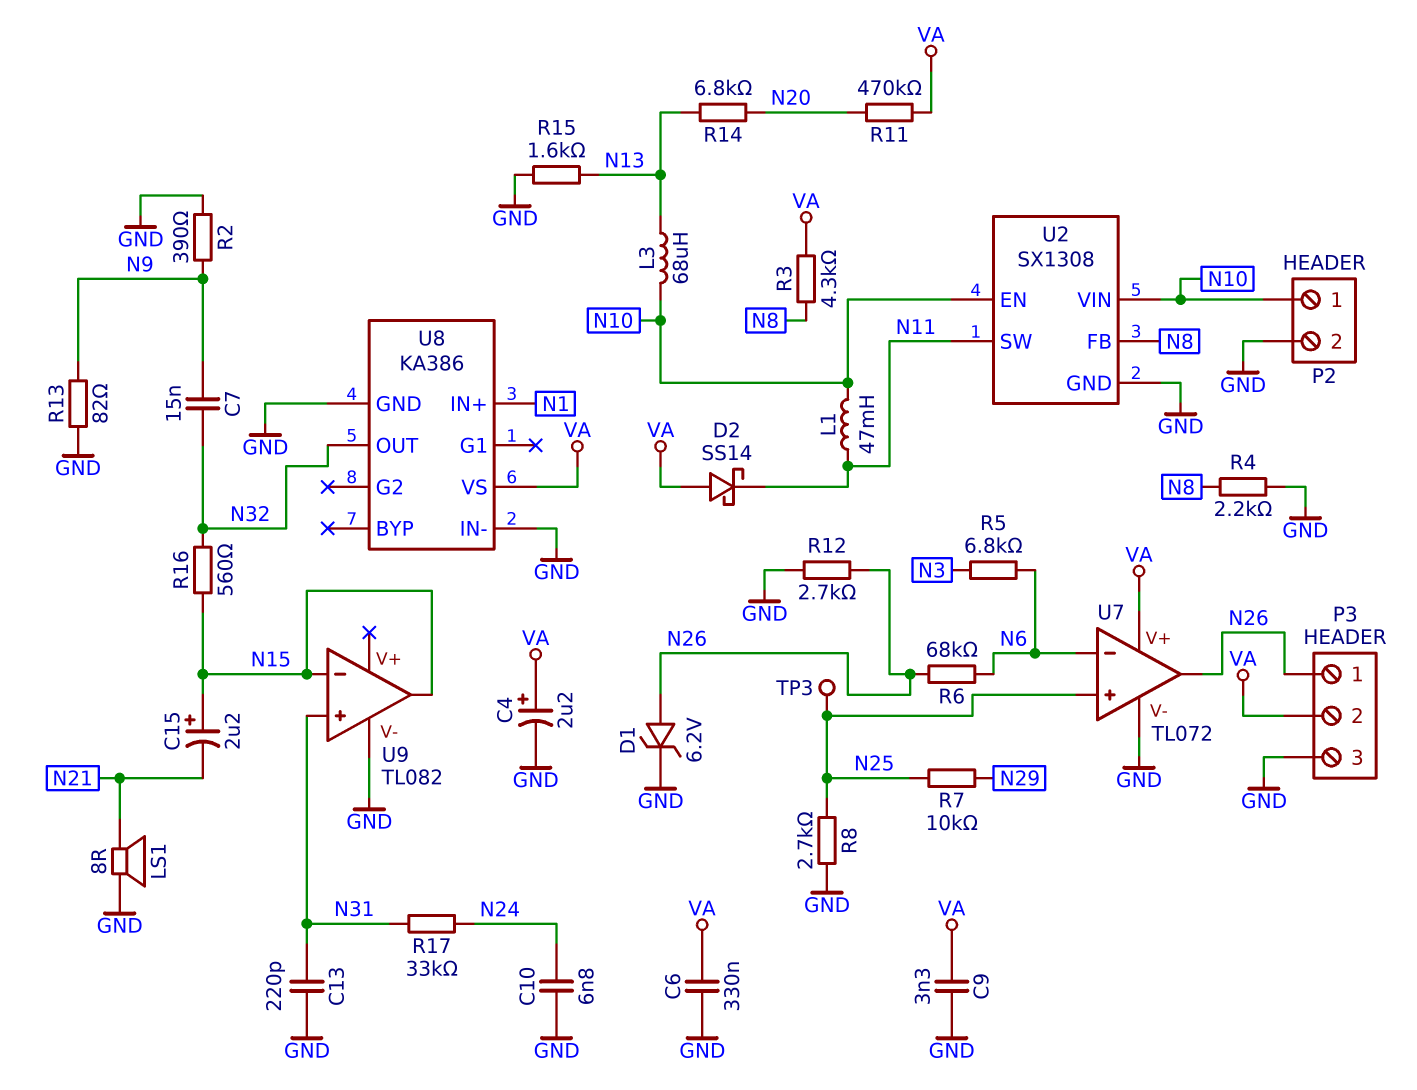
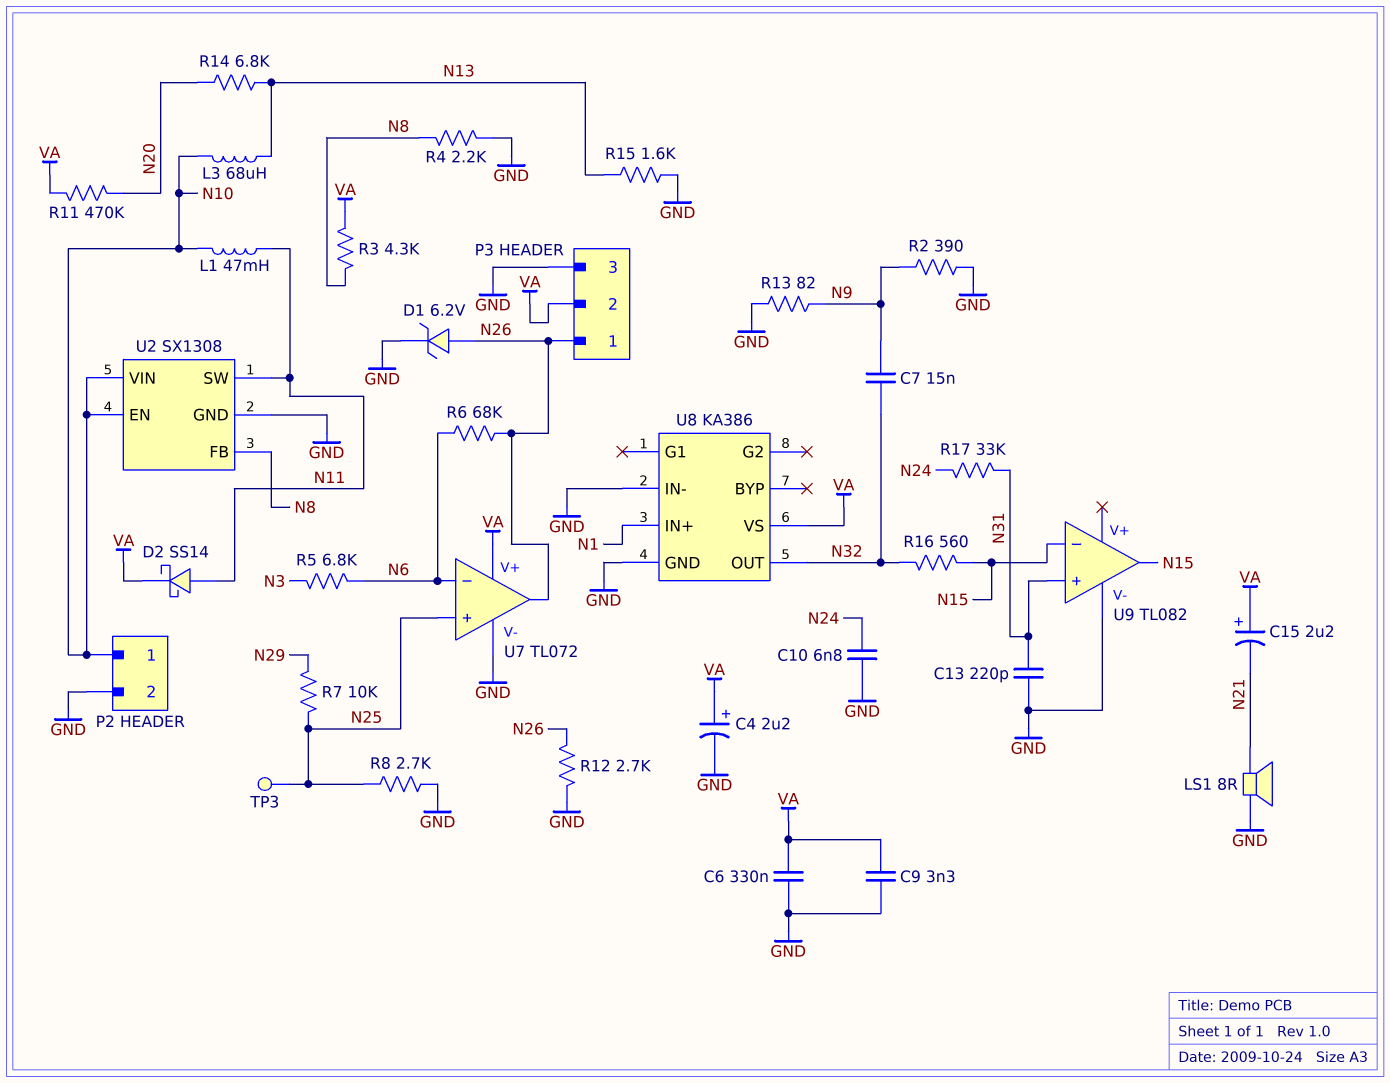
C15: 2.2uF (plus N15, minus N21) -> 2.2uF (plus VA, minus N21)
D2: schottky SS14 (A VA, K N11) -> schottky SS14 (A N11, K VA)

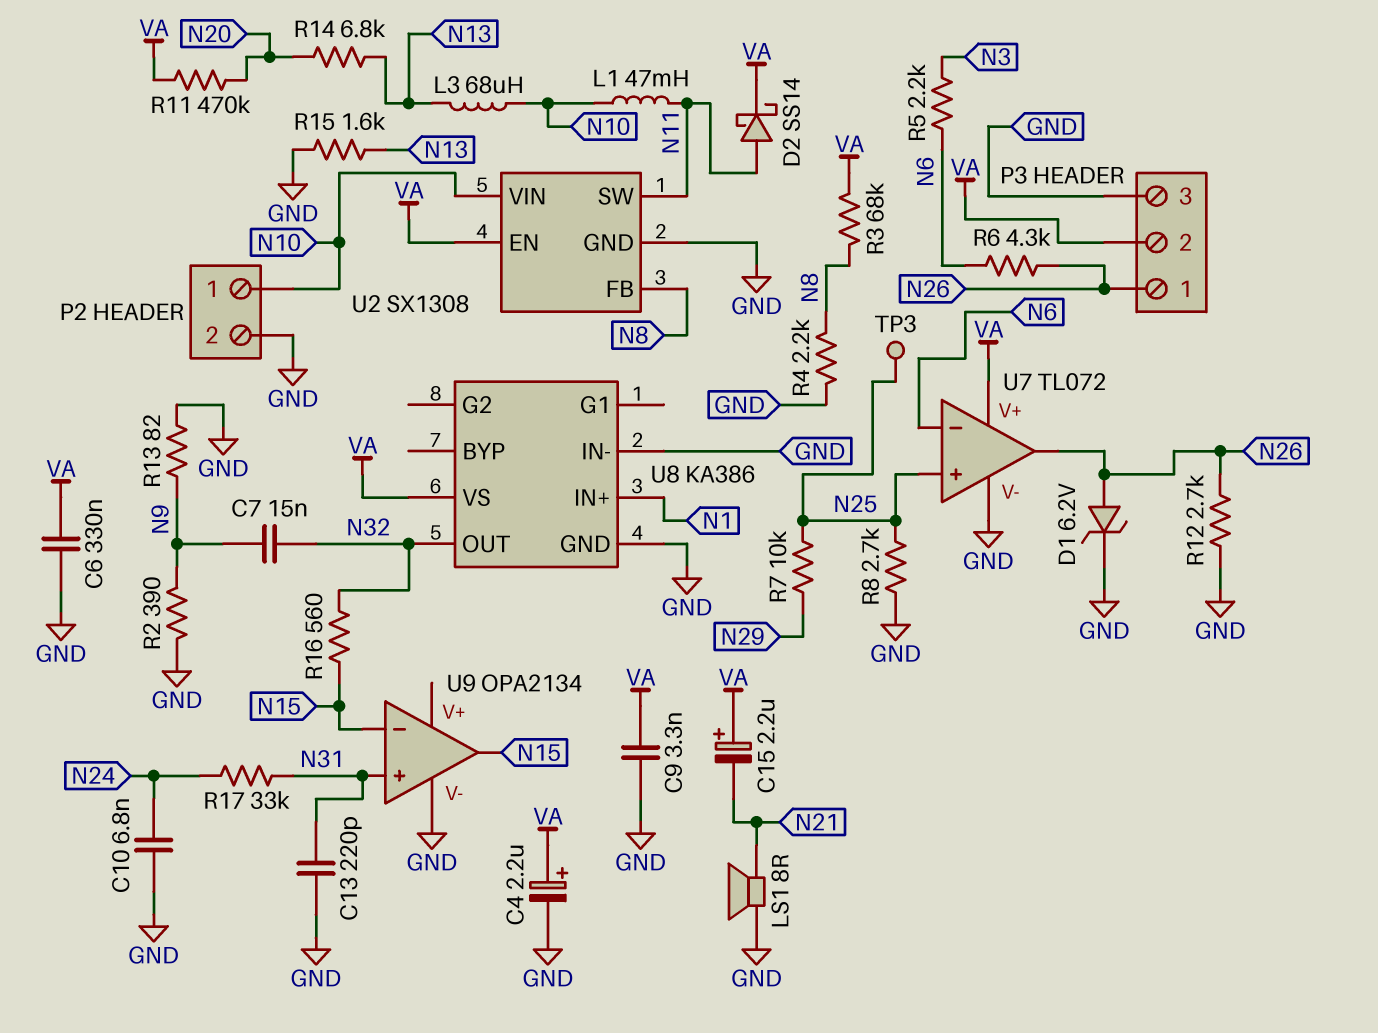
R3: 4.3k (N8, VA) -> 68k (N8, VA)
R5: 6.8k (N3, N6) -> 2.2k (N3, N6)
R6: 68k (N6, N26) -> 4.3k (N6, N26)
U2 pin EN: N10 -> VA
U9: TL082 -> OPA2134

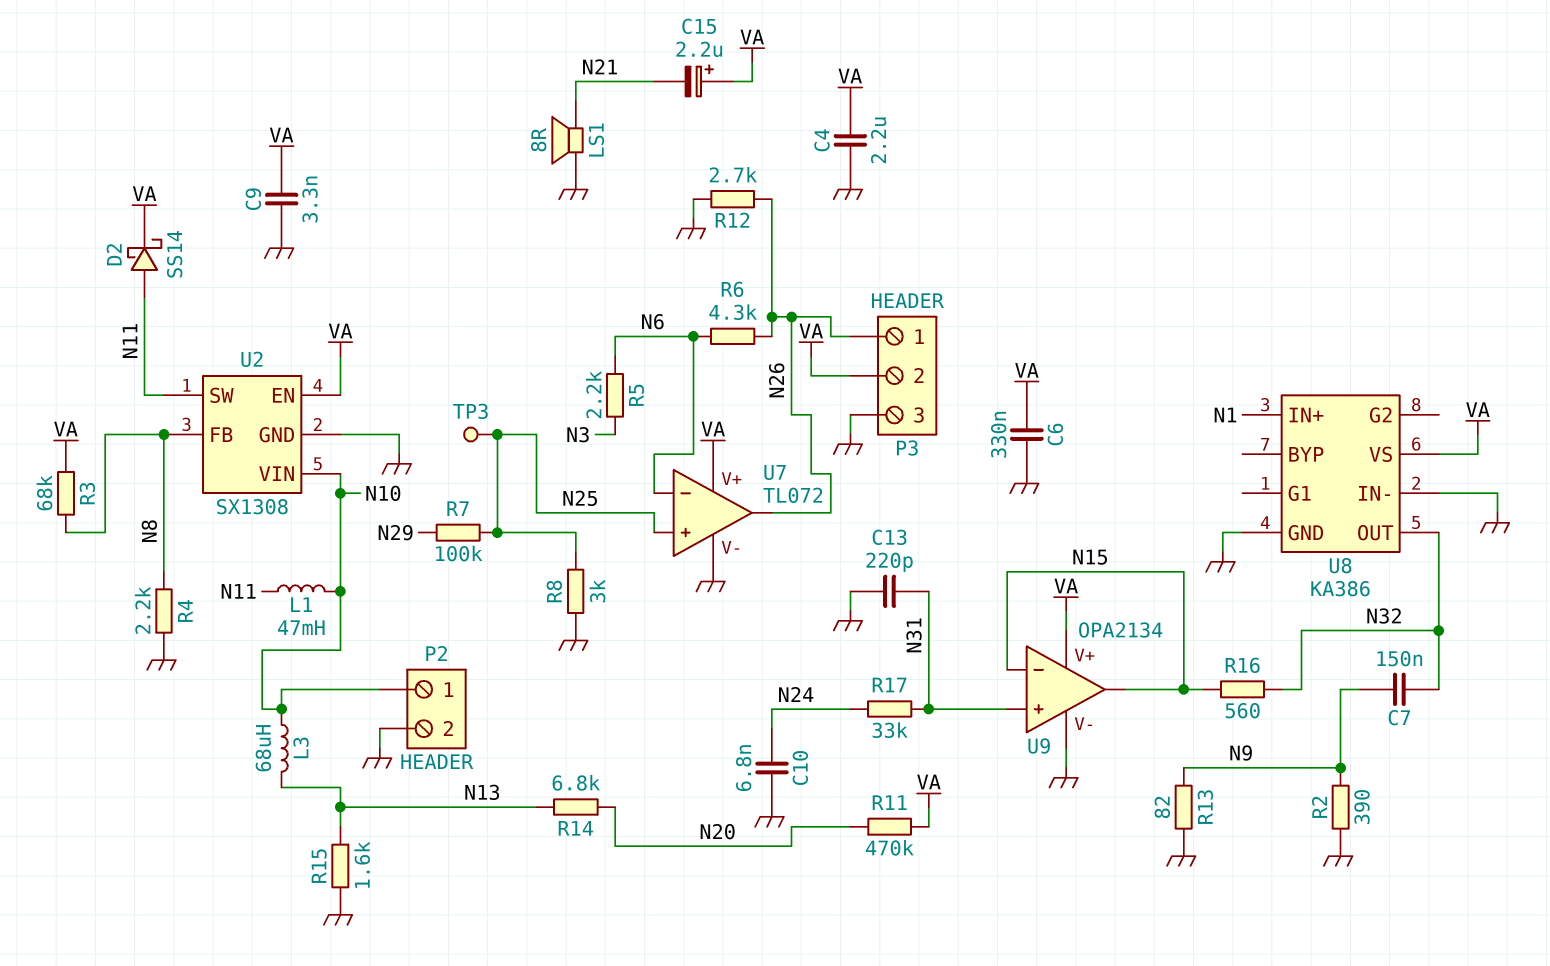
C4: 2.2uF (plus VA, minus GND) -> 2.2uF (GND, VA)
C7: 15nF (N9, N32) -> 150nF (N9, N32)
D1: zener 6.2V (A N26, K GND) -> none
R7: 10k (N25, N29) -> 100k (N25, N29)
R8: 2.7k (GND, N25) -> 3k (GND, N25)
U9 pin V+: none -> VA

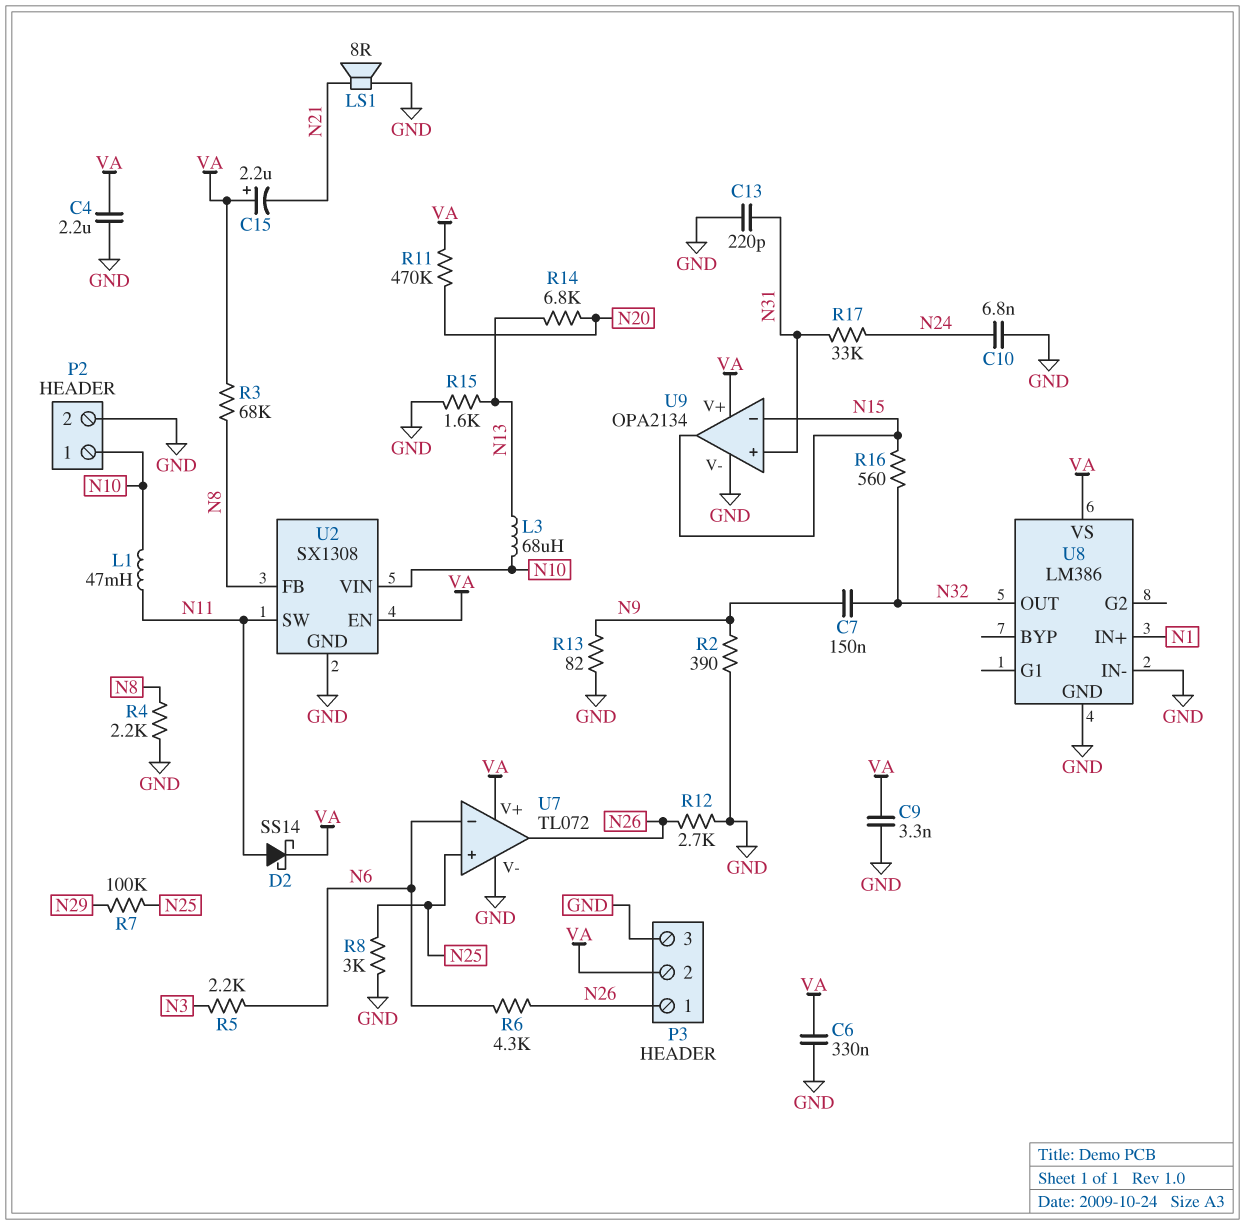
TP3: test point (N25) -> none
U8: KA386 -> LM386

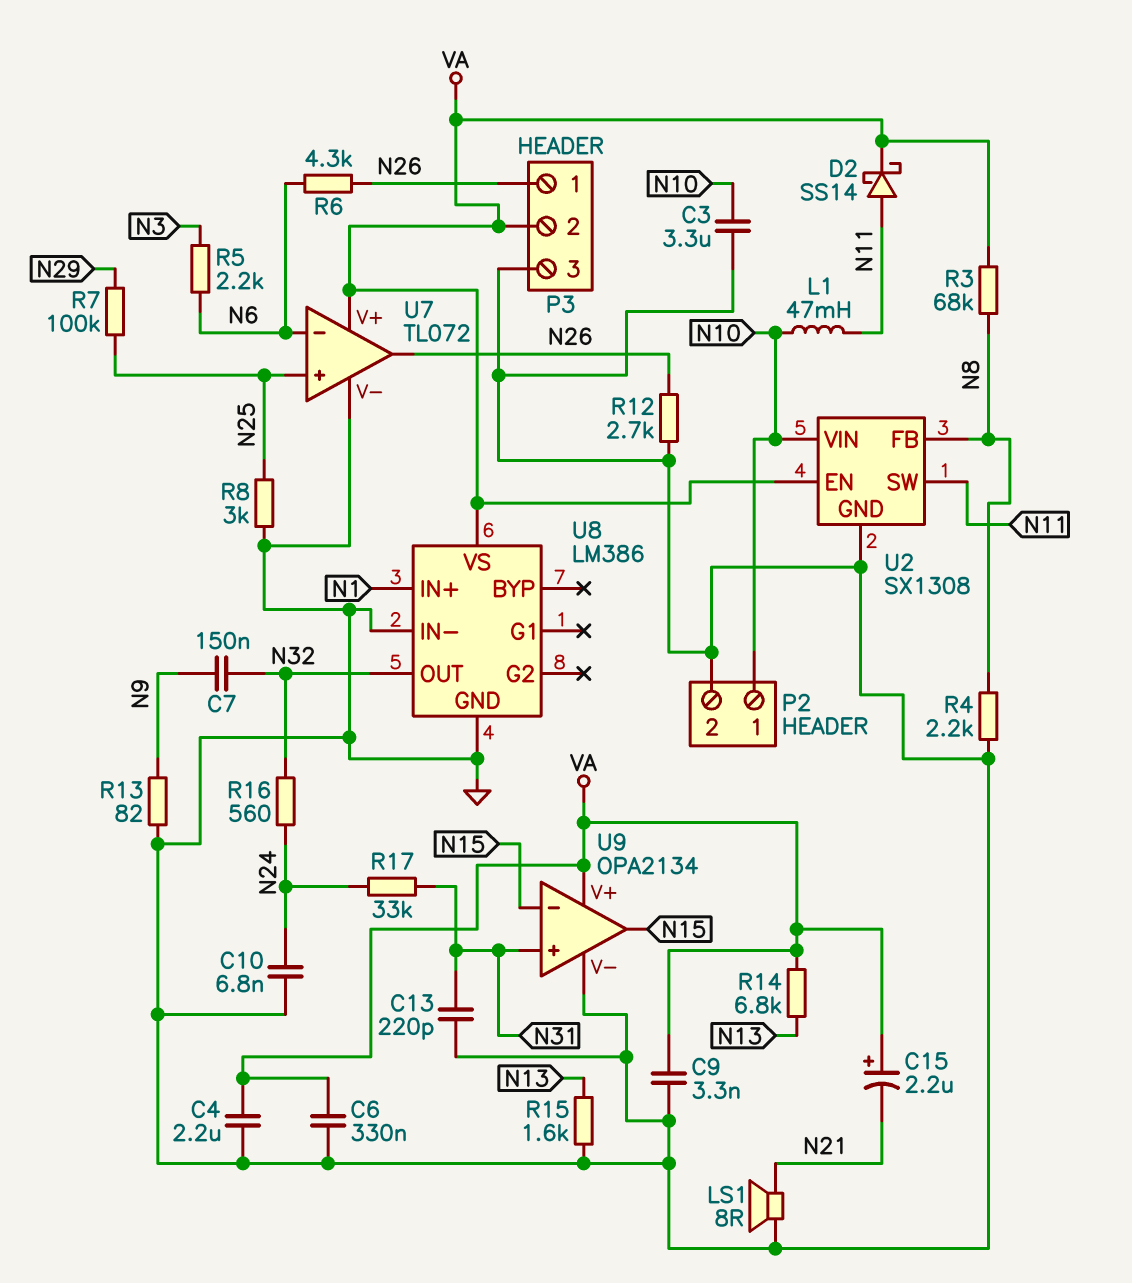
C3: none -> 3.3uF (GND, N10)
L3: 68uH (N10, N13) -> none
R2: 390 (GND, N9) -> none
R11: 470k (N20, VA) -> none
R14: 6.8k (N13, N20) -> 6.8k (N13, VA)
R16: 560 (N15, N32) -> 560 (N24, N32)

